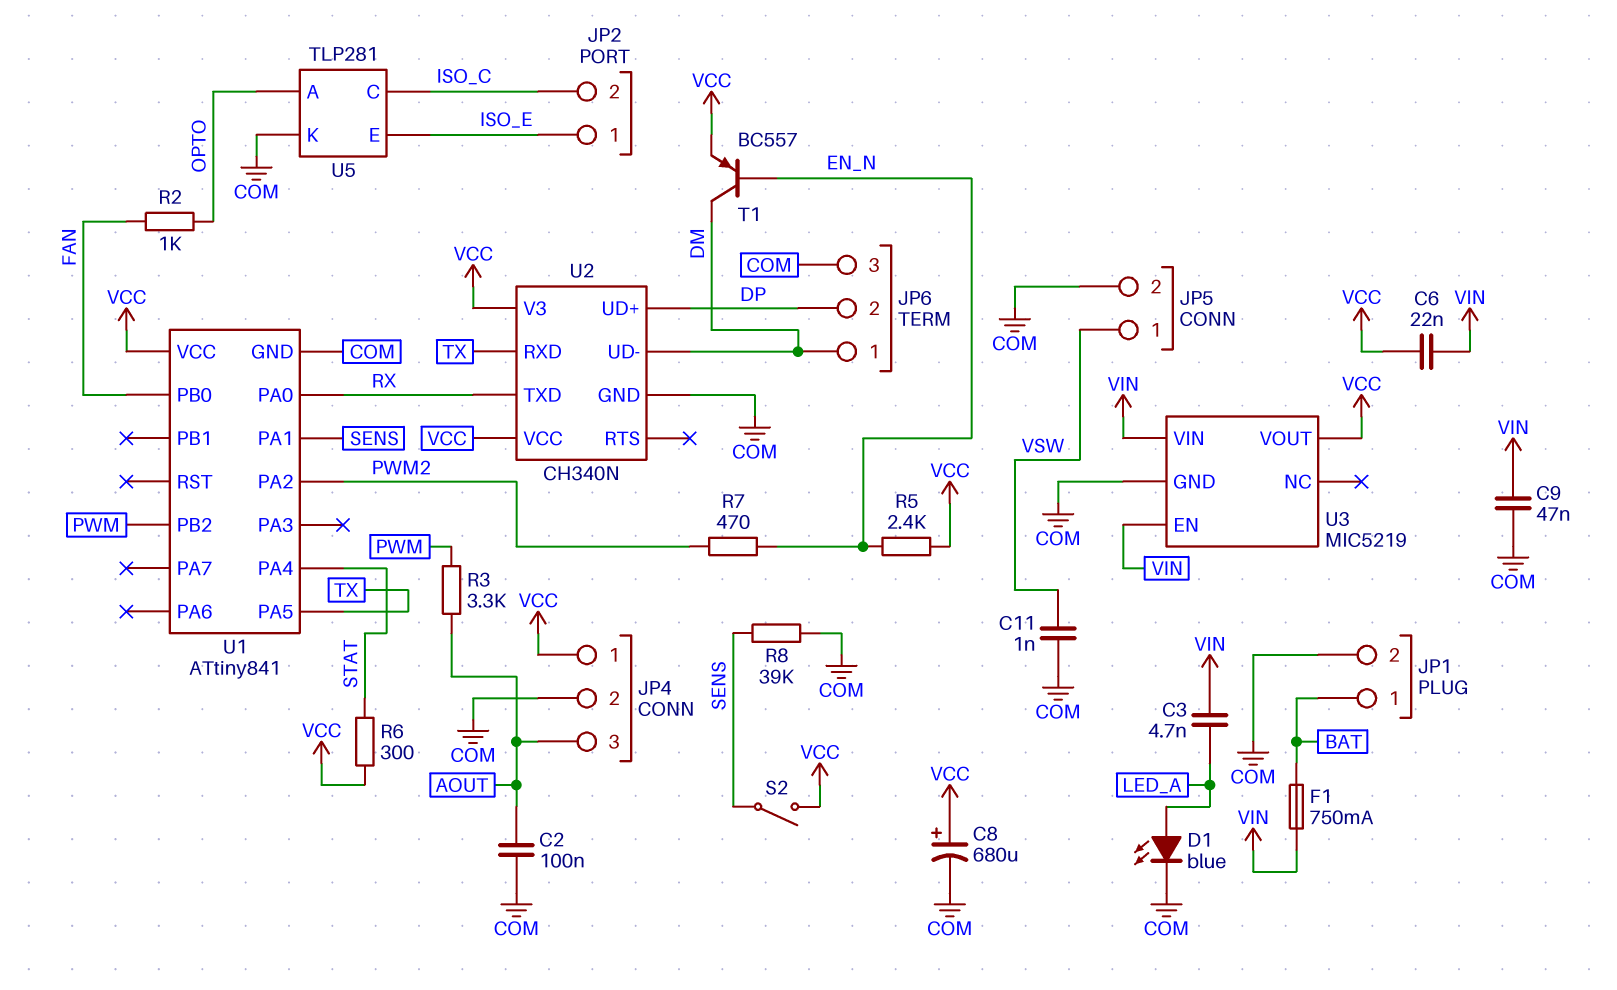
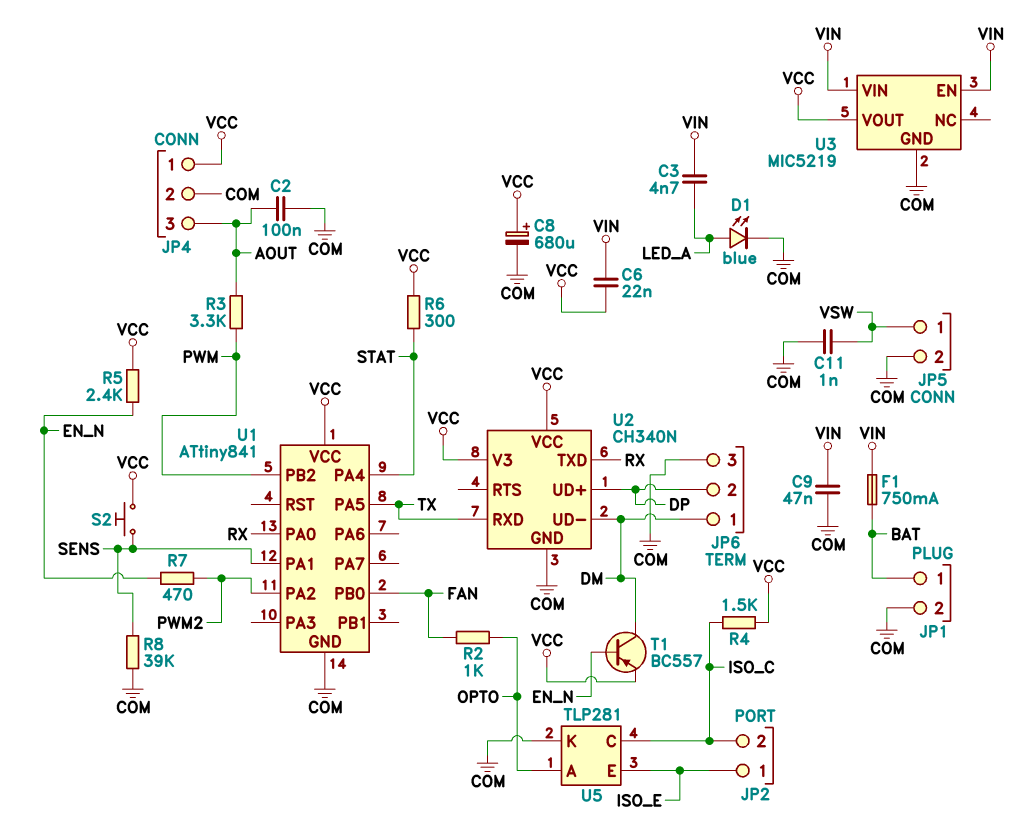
R4: none -> 1.5k (ISO_C, VCC)
S2: switch (SENS, VCC) -> button (SENS, VCC)

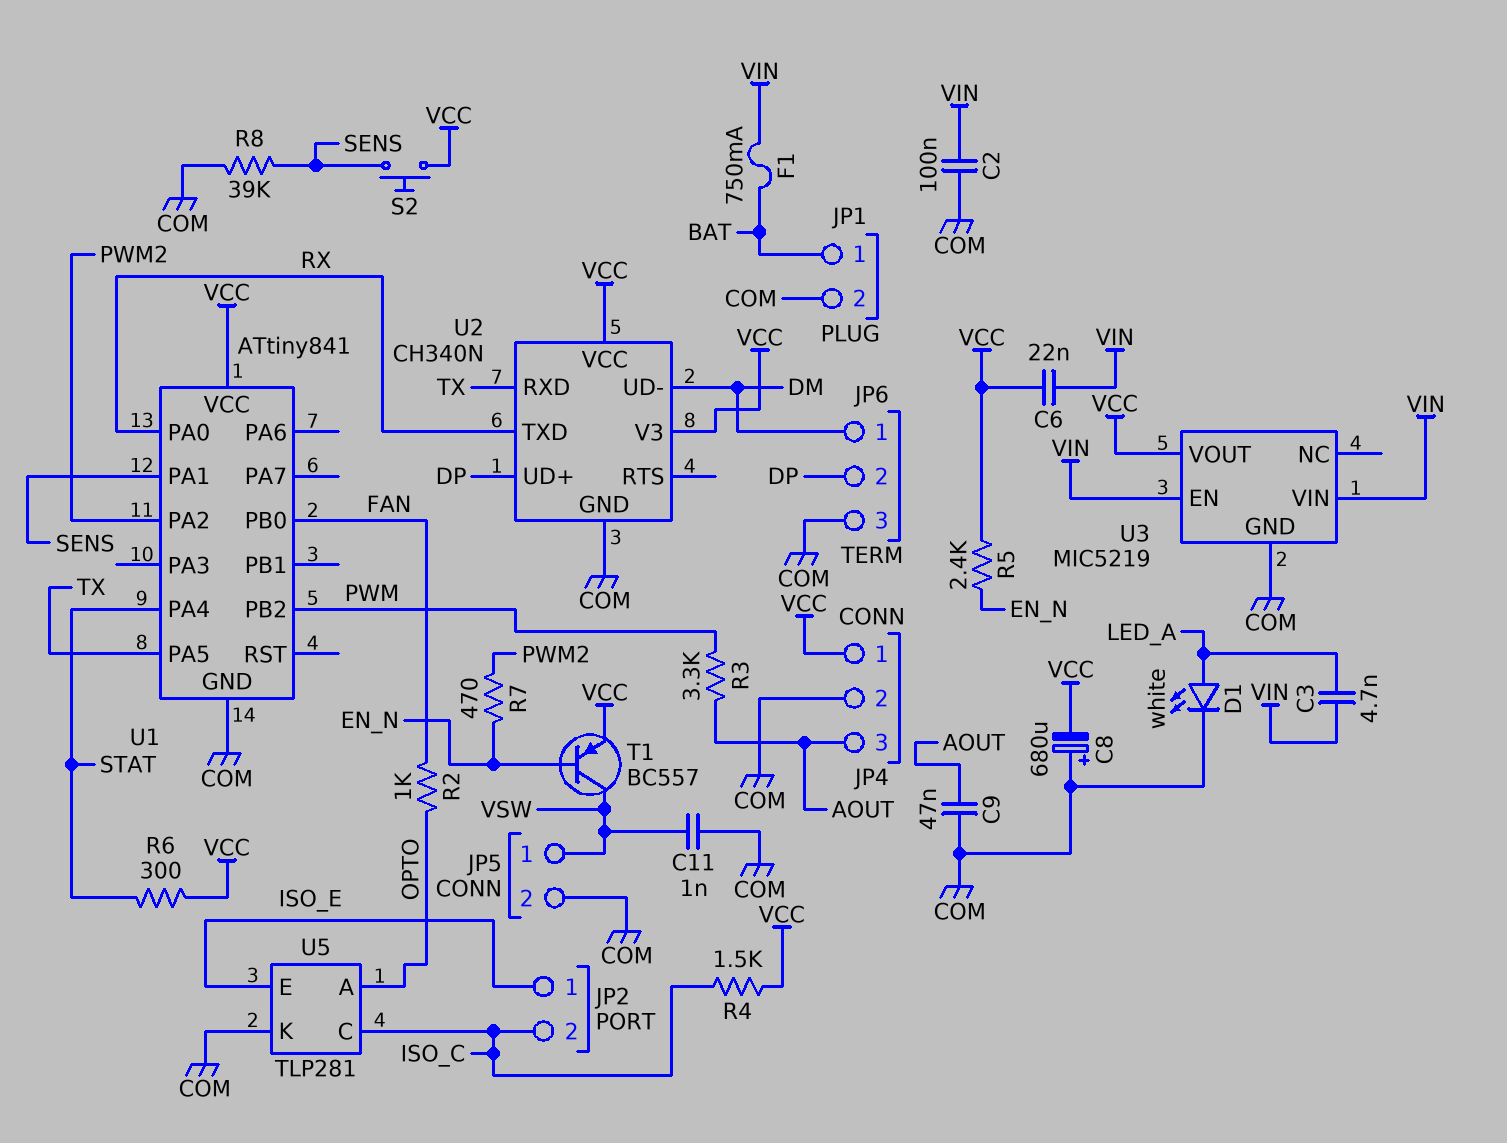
C2: 100nF (AOUT, COM) -> 100nF (COM, VIN)
C8: 680uF (plus VCC, minus COM) -> 680uF (plus COM, minus VCC)
C9: 47nF (COM, VIN) -> 47nF (AOUT, COM)
D1: LED blue (A LED_A, K COM) -> LED white (A LED_A, K COM)
T1: PNP BC557 (B EN_N, C DM, E VCC) -> PNP BC557 (B EN_N, C VSW, E VCC)

